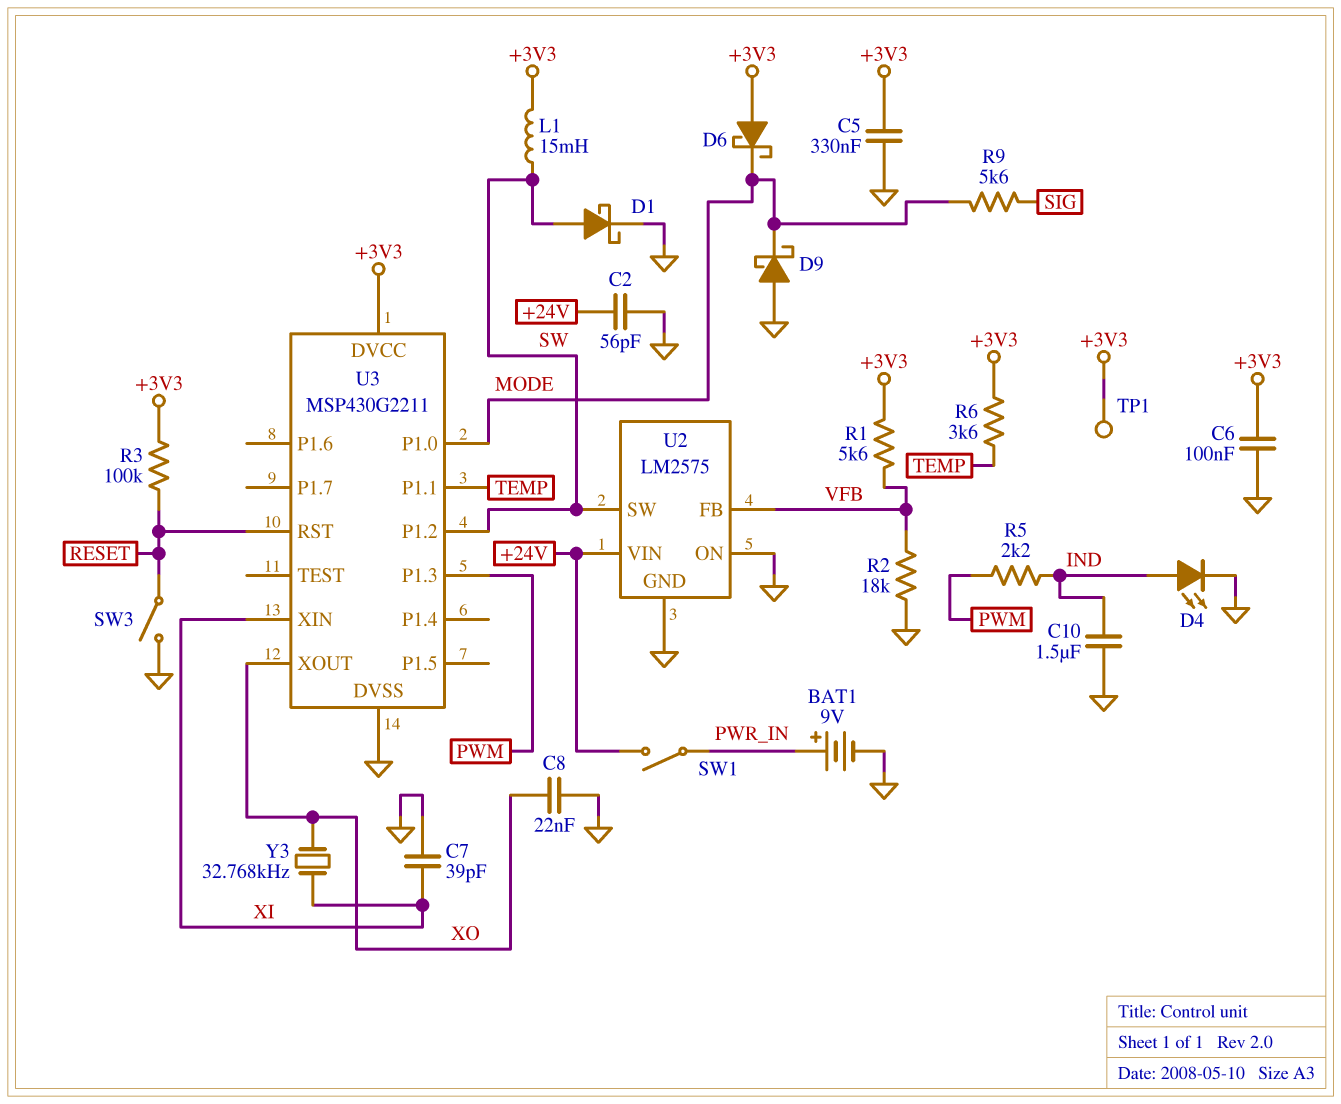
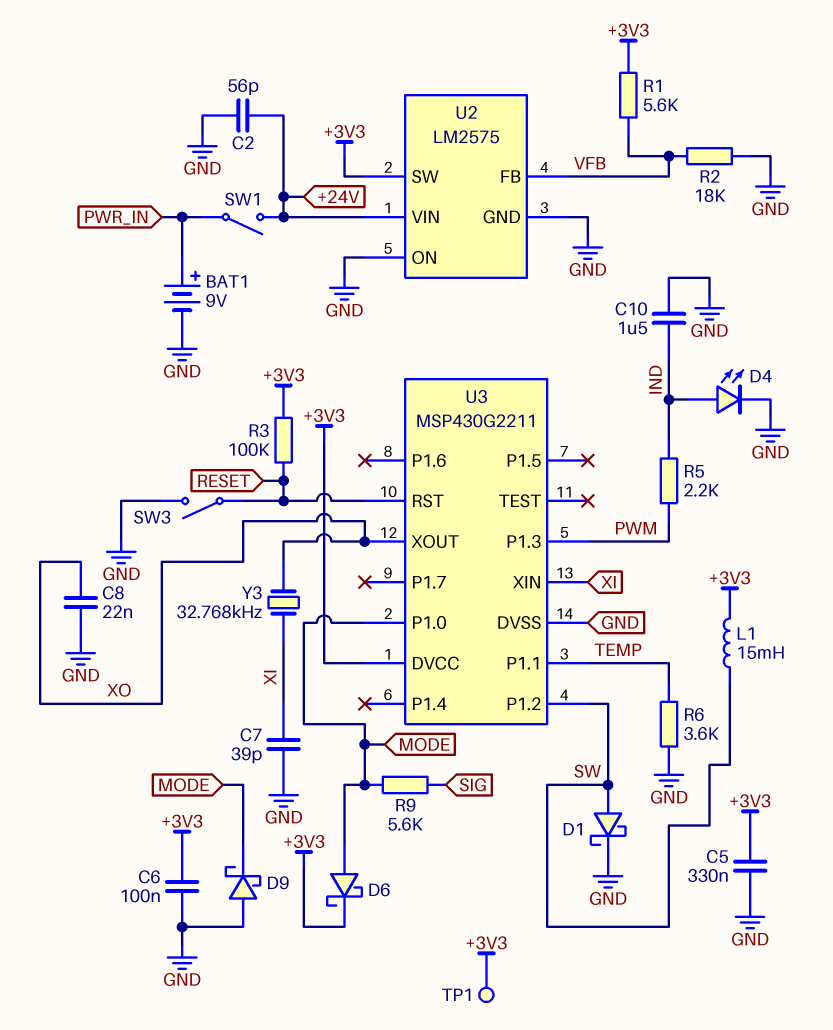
D6: schottky (A +3V3, K MODE) -> schottky (A MODE, K +3V3)
R6: 3.6k (+3V3, TEMP) -> 3.6k (GND, TEMP)
U2 pin SW: SW -> +3V3

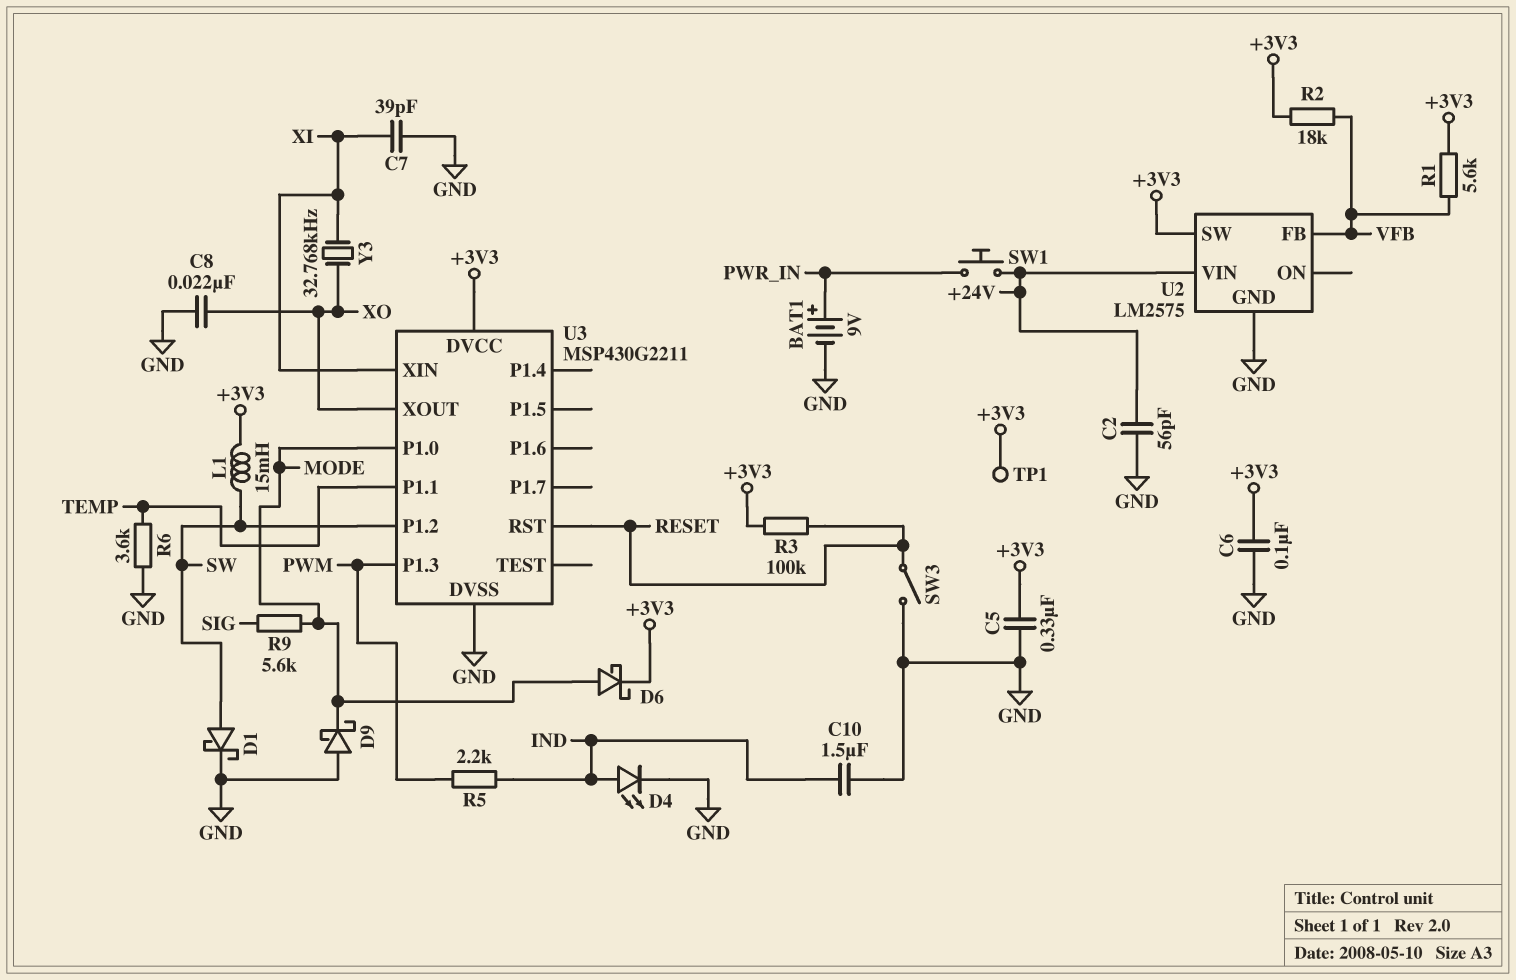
R2: 18k (GND, VFB) -> 18k (+3V3, VFB)
SW1: switch (+24V, PWR_IN) -> button (+24V, PWR_IN)
U2 pin ON: GND -> none

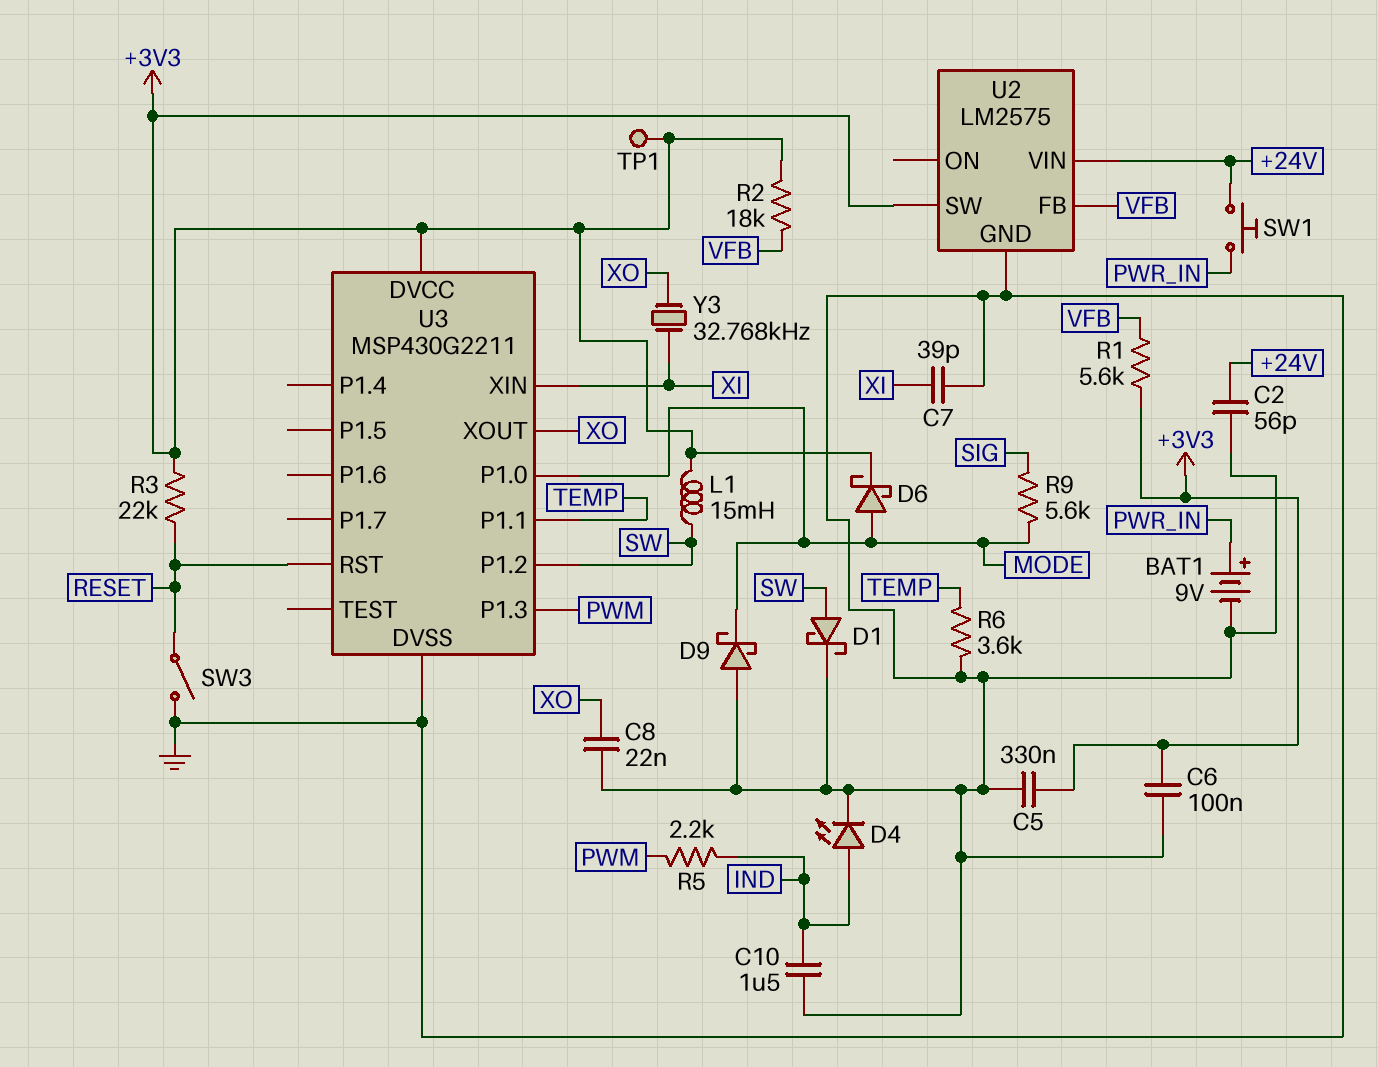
R3: 100k (+3V3, RESET) -> 22k (+3V3, RESET)

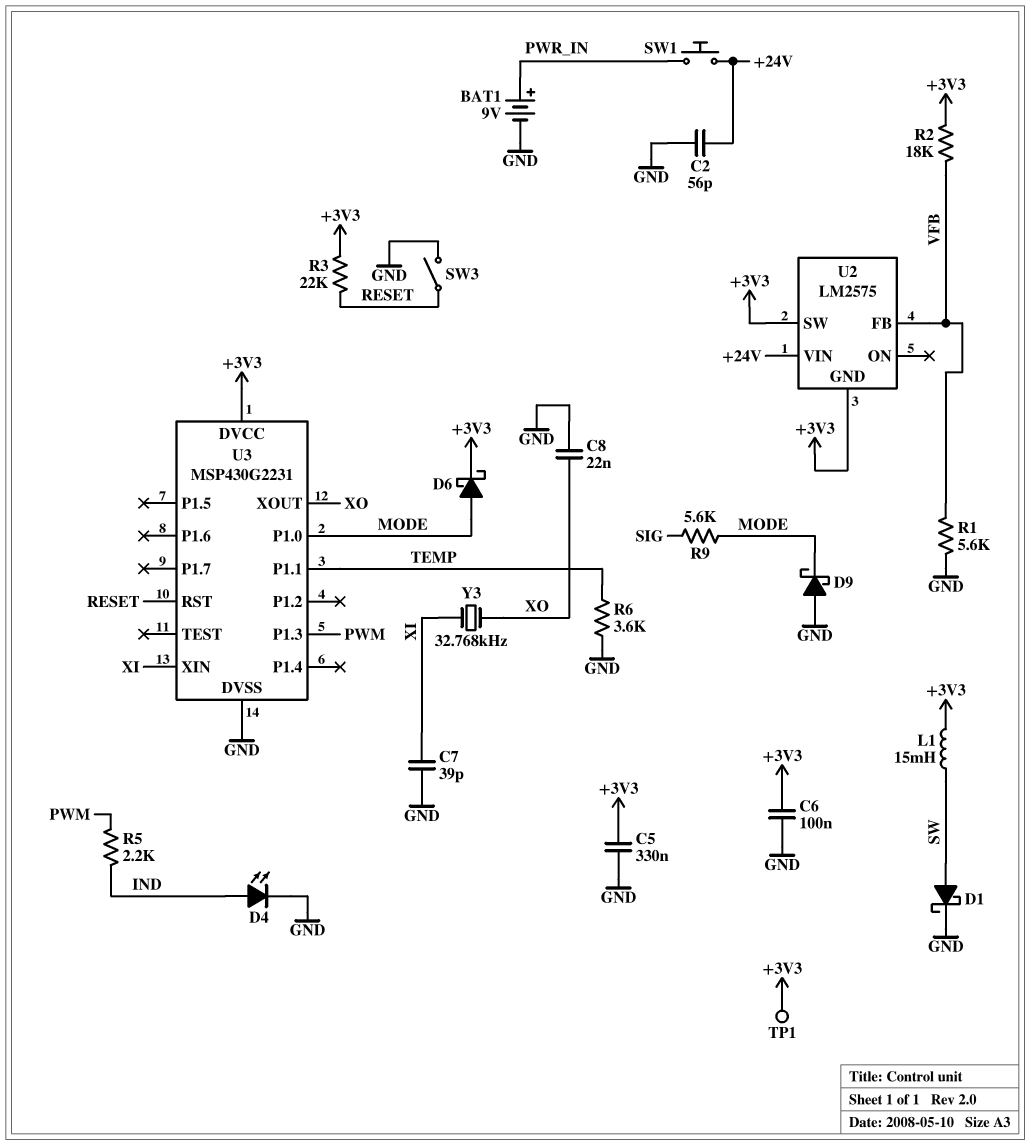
C10: 1.5uF (GND, IND) -> none
R1: 5.6k (+3V3, VFB) -> 5.6k (GND, VFB)
U2 pin GND: GND -> +3V3
U3: MSP430G2211 -> MSP430G2231
U3 pin P1.2: SW -> none

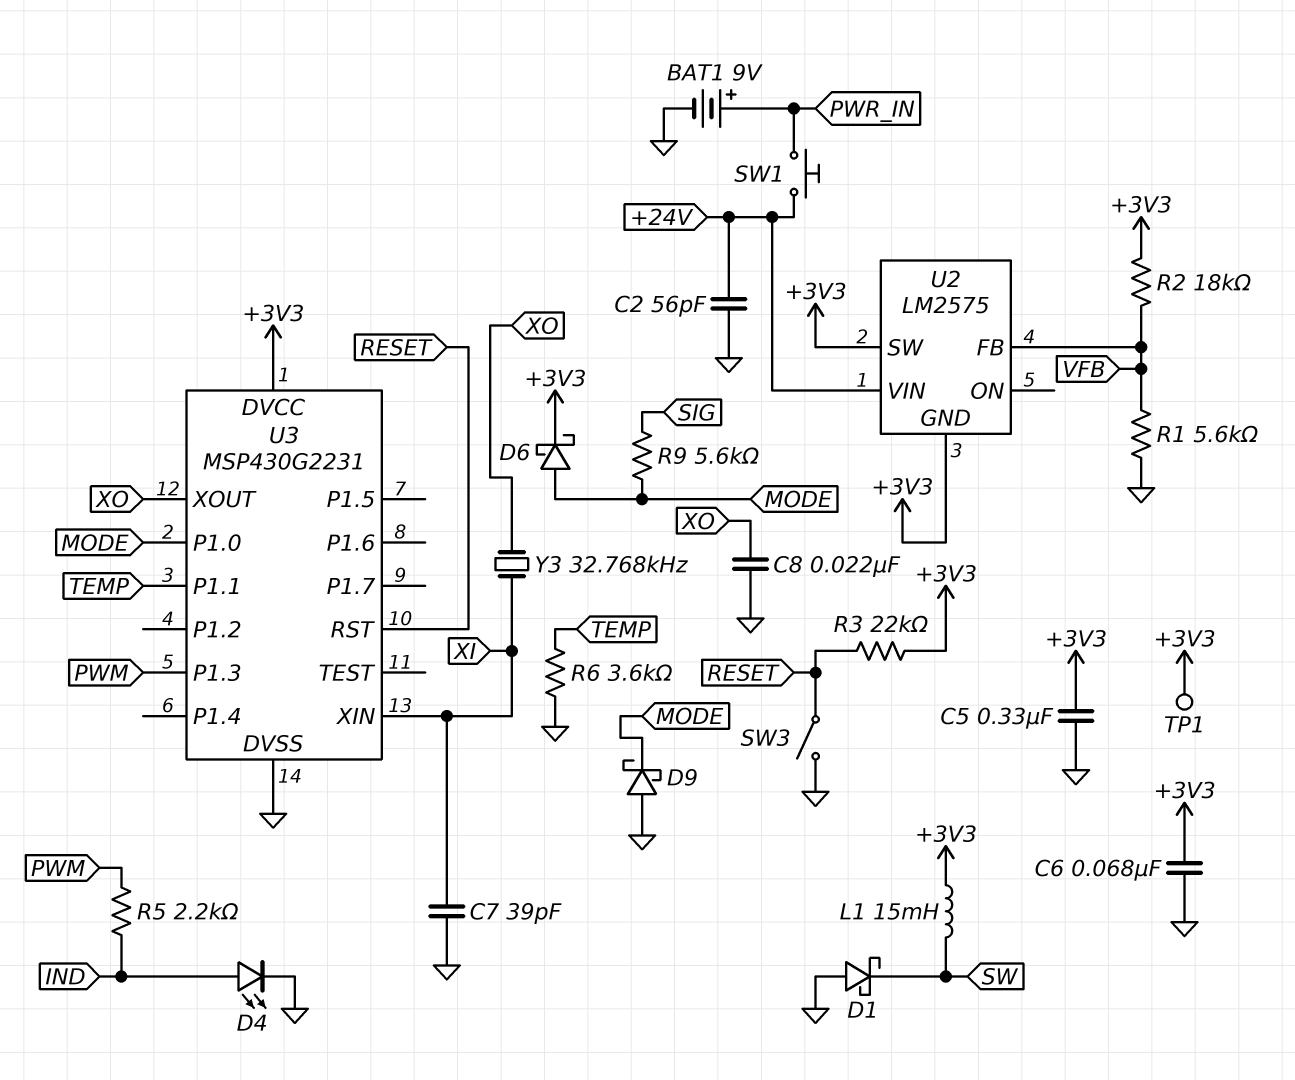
C6: 100nF (+3V3, GND) -> 68nF (+3V3, GND)
D1: schottky (A SW, K GND) -> schottky (A GND, K SW)

